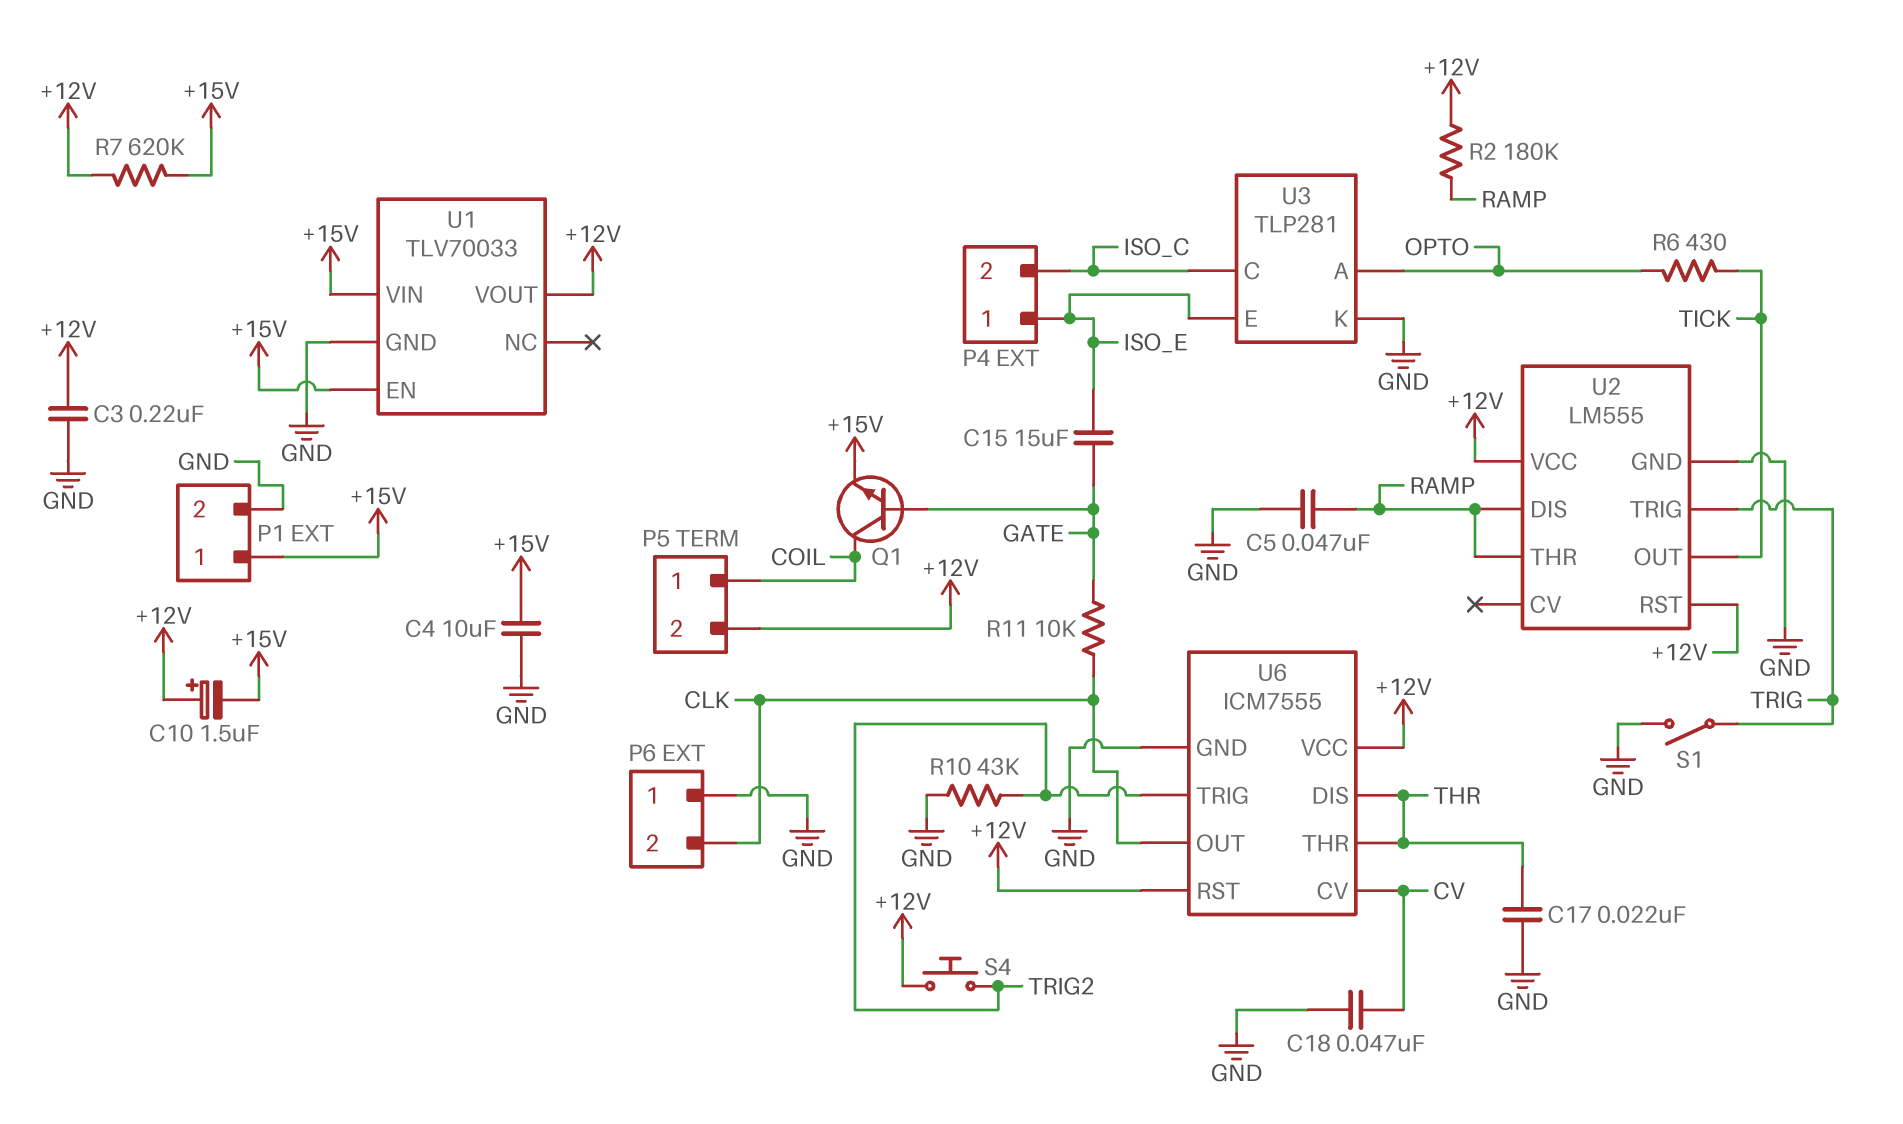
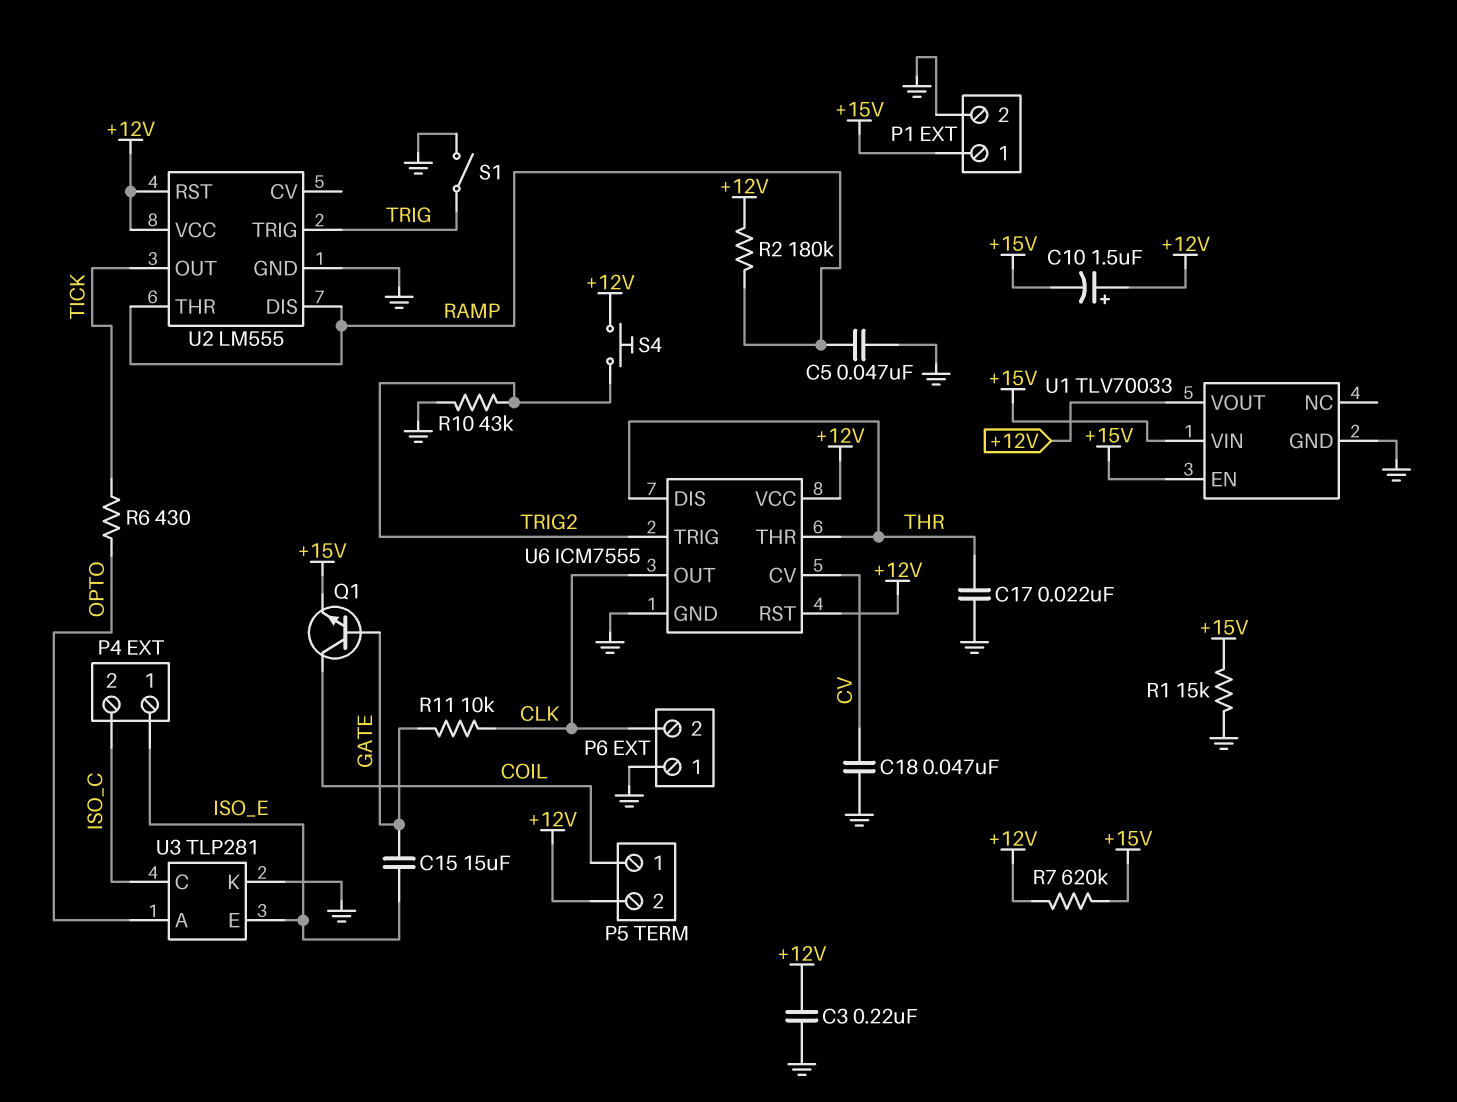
C4: 10uF (+15V, GND) -> none
R1: none -> 15k (+15V, GND)

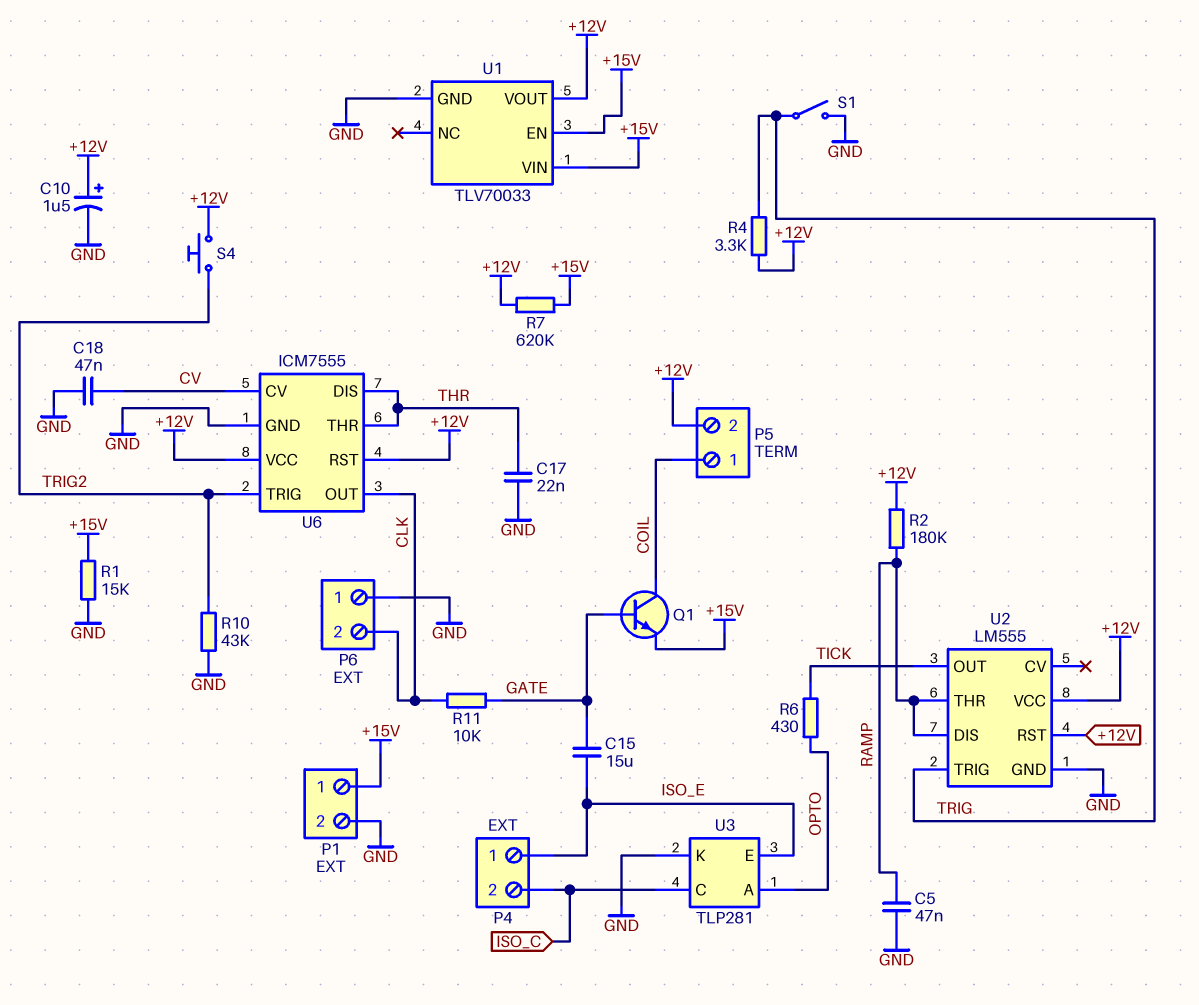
C3: 220nF (+12V, GND) -> none
C10: 1.5uF (plus +12V, minus +15V) -> 1.5uF (plus +12V, minus GND)
R4: none -> 3.3k (+12V, TRIG)

